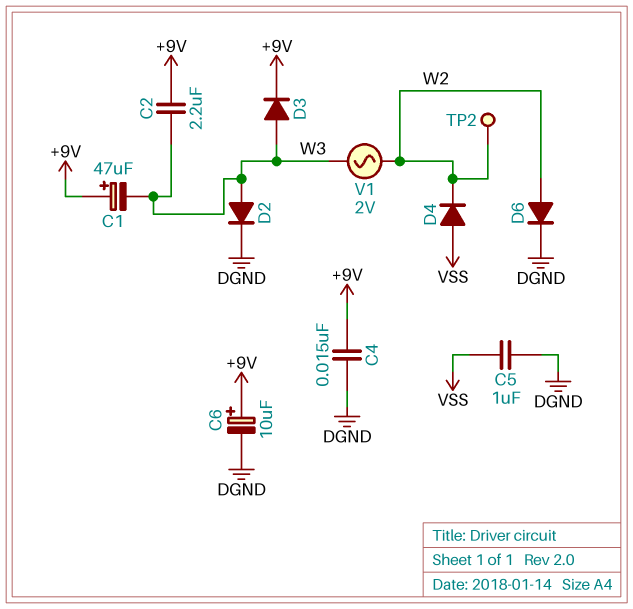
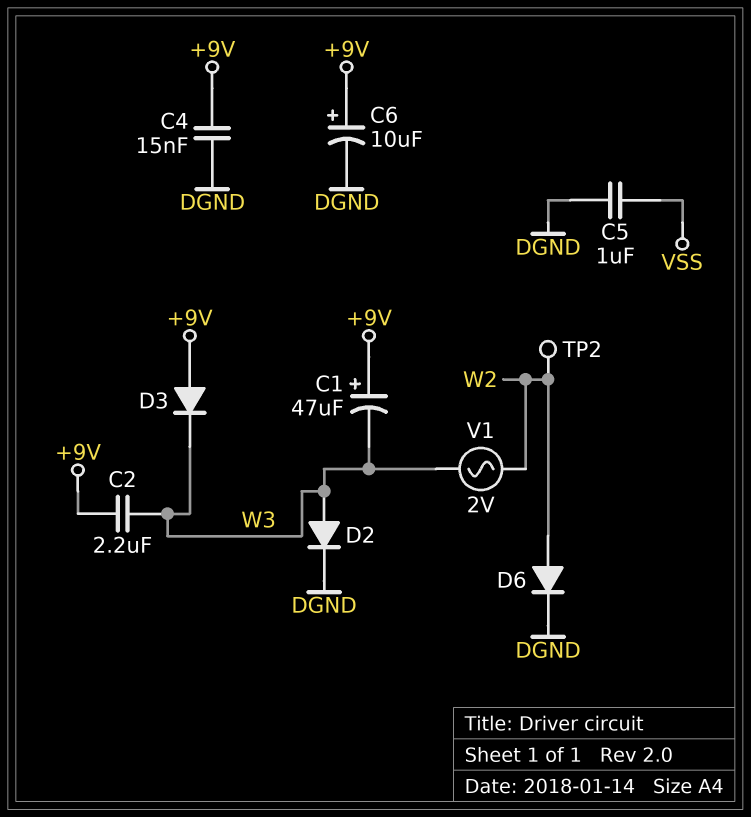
D3: diode (A W3, K +9V) -> diode (A +9V, K W3)
D4: diode (A VSS, K W2) -> none

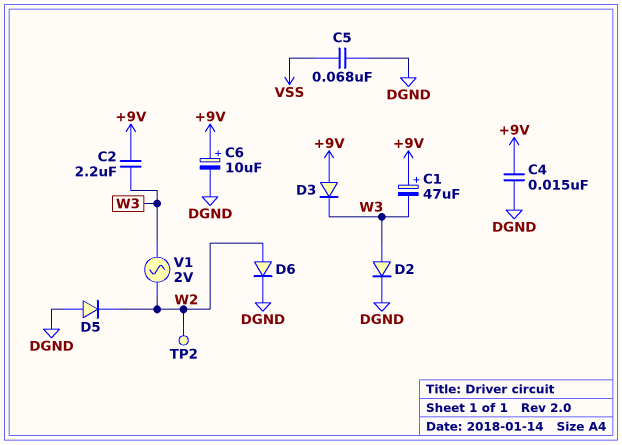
C5: 1uF (DGND, VSS) -> 68nF (DGND, VSS)
D5: none -> diode (A DGND, K W2)

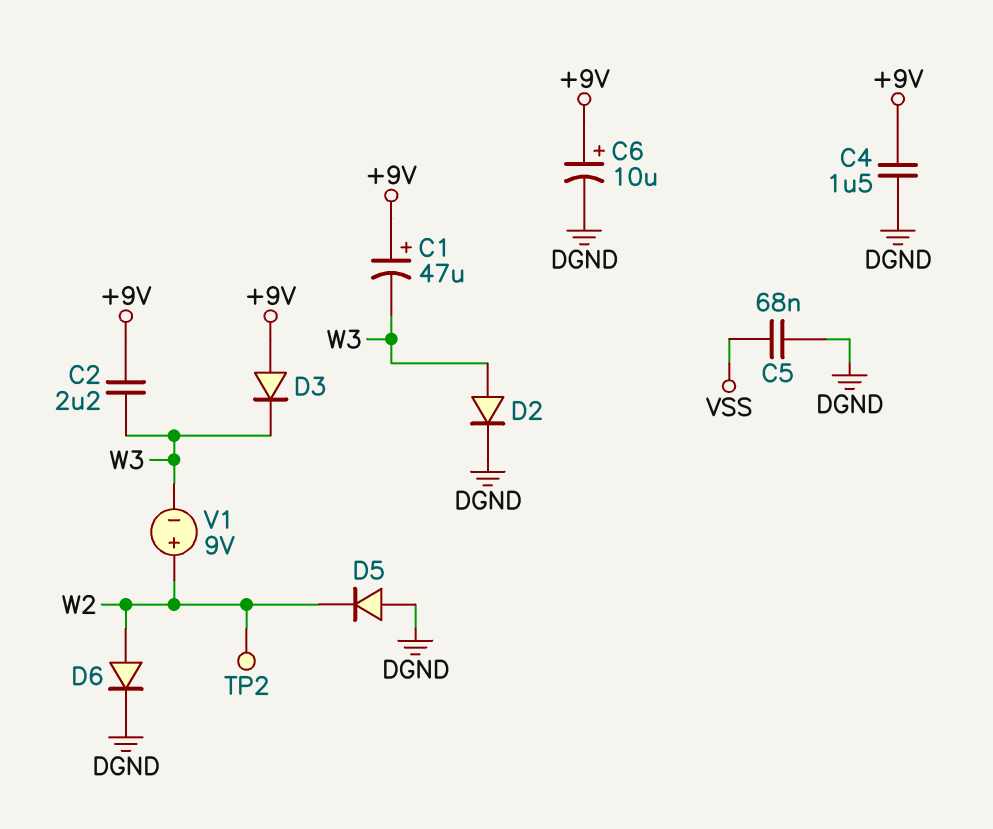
C4: 15nF (+9V, DGND) -> 1.5uF (+9V, DGND)
V1: AC 2V (W2, W3) -> 9V (plus W2, minus W3)

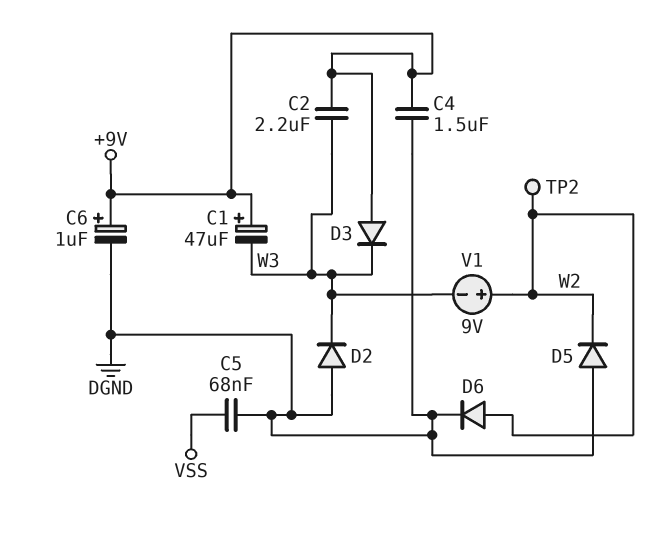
C6: 10uF (plus +9V, minus DGND) -> 1uF (plus +9V, minus DGND)
D2: diode (A W3, K DGND) -> diode (A DGND, K W3)

